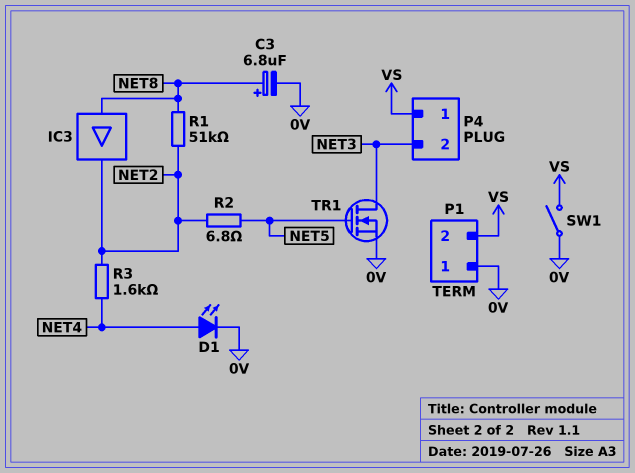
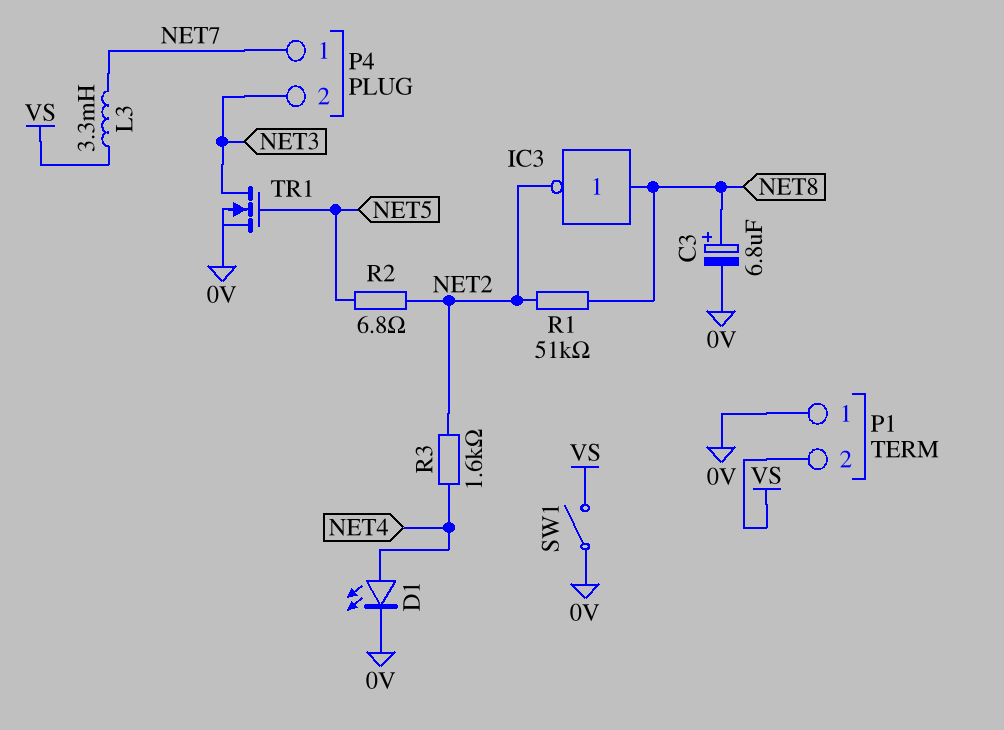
IC3: buffer (in NET8, out NET2) -> NOT (in NET8, out NET2)
L3: none -> 3.3mH (NET7, VS)
P4 pin 1: VS -> NET7

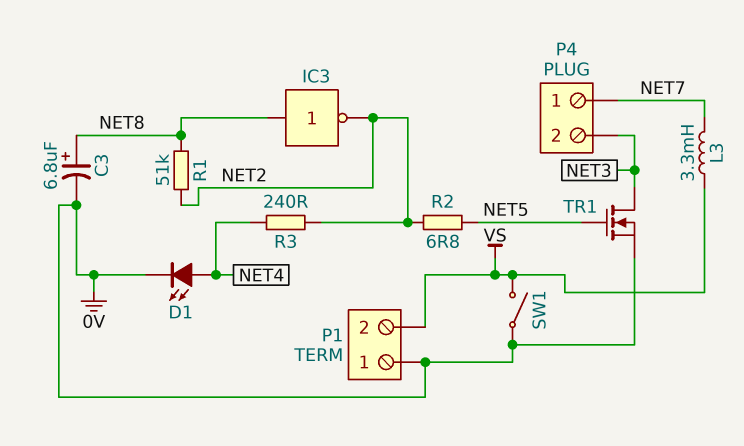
R3: 1.6k (NET2, NET4) -> 240 (NET2, NET4)

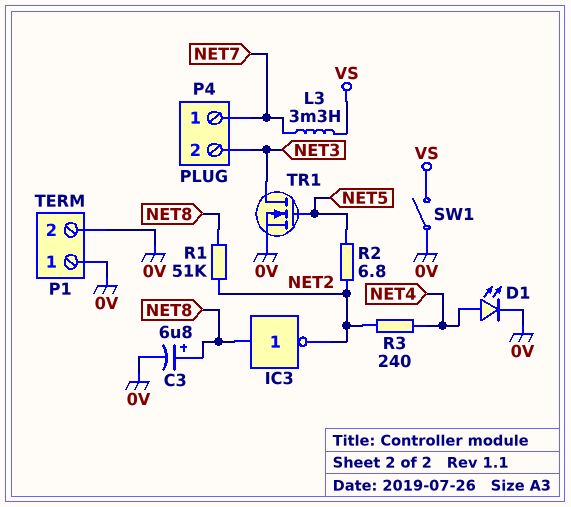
P1 pin 2: VS -> 0V

